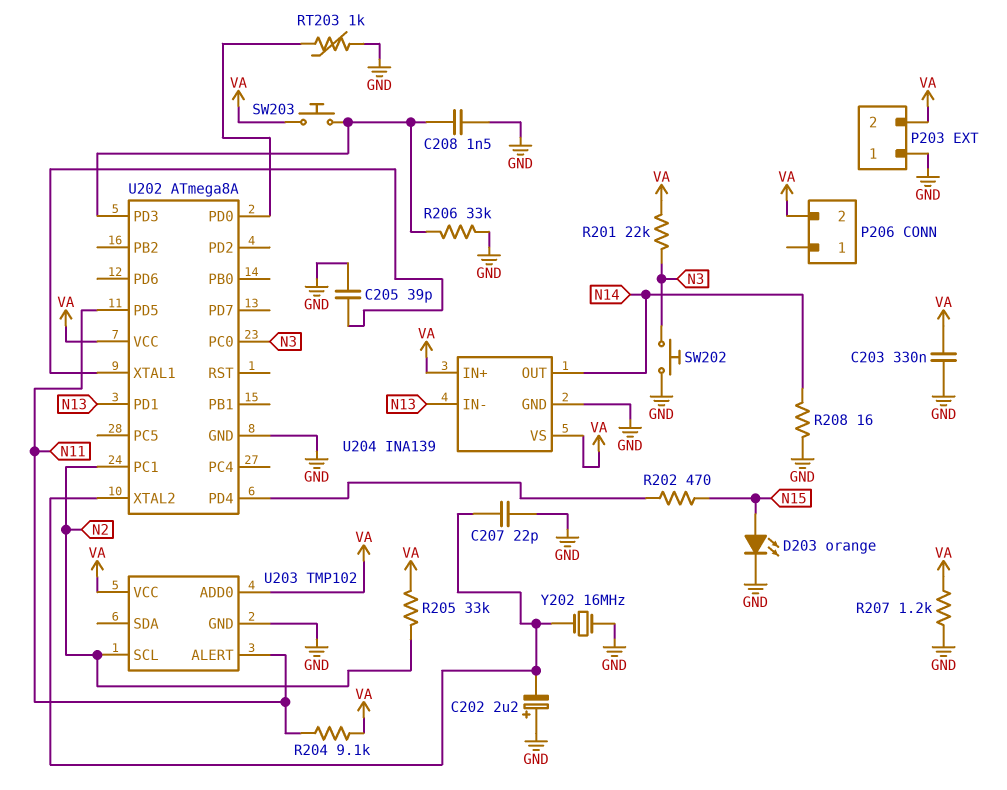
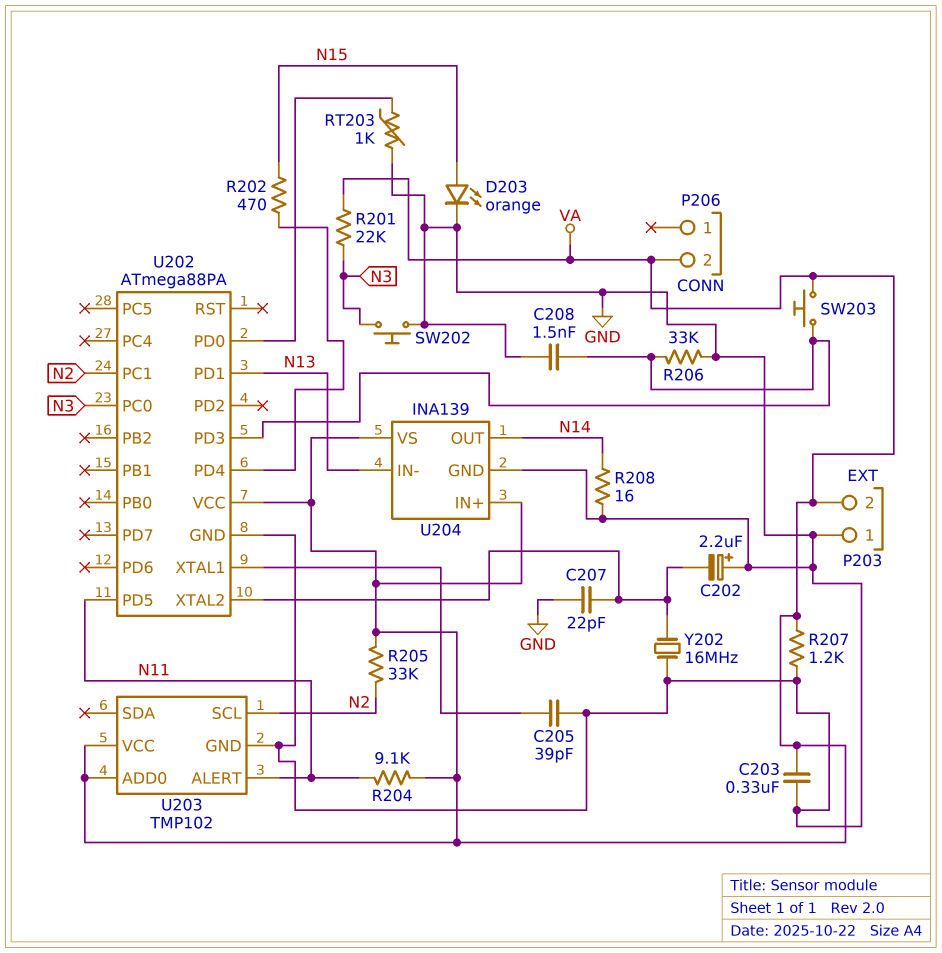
U202: ATmega8A -> ATmega88PA

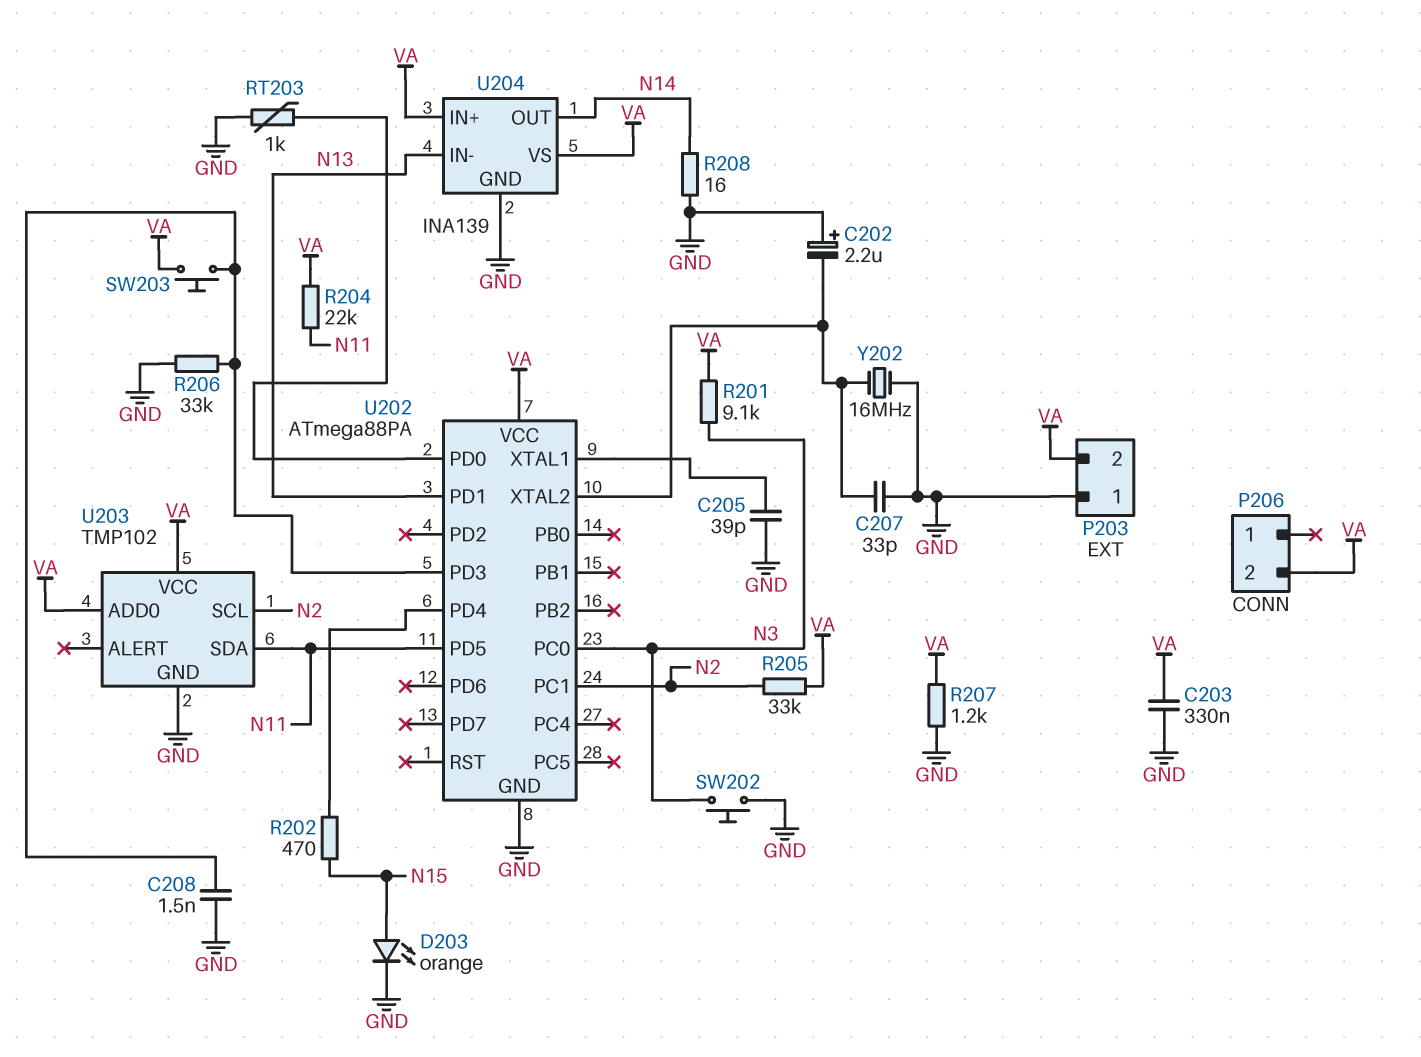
C207: 22pF (GND, U202/XTAL2) -> 33pF (GND, U202/XTAL2)
R201: 22k (N3, VA) -> 9.1k (N3, VA)
R204: 9.1k (N11, VA) -> 22k (N11, VA)
U203 pin ALERT: N11 -> none
U203 pin SDA: none -> N11

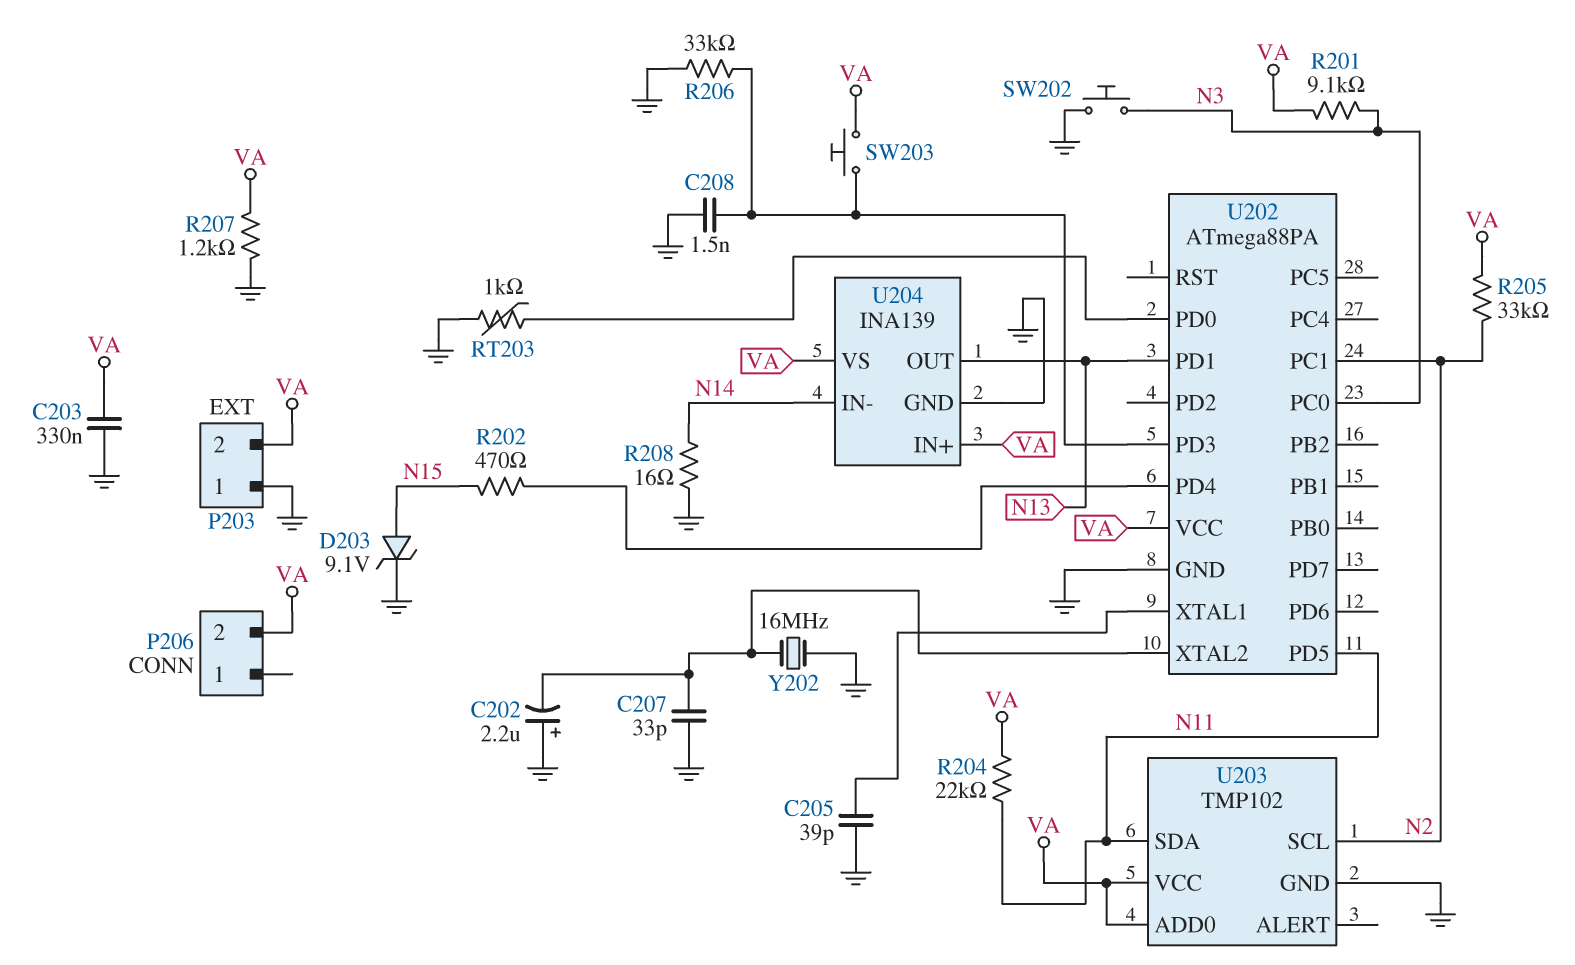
D203: LED orange (A N15, K GND) -> zener 9.1V (A N15, K GND)
U204 pin IN-: N13 -> N14
U204 pin OUT: N14 -> N13

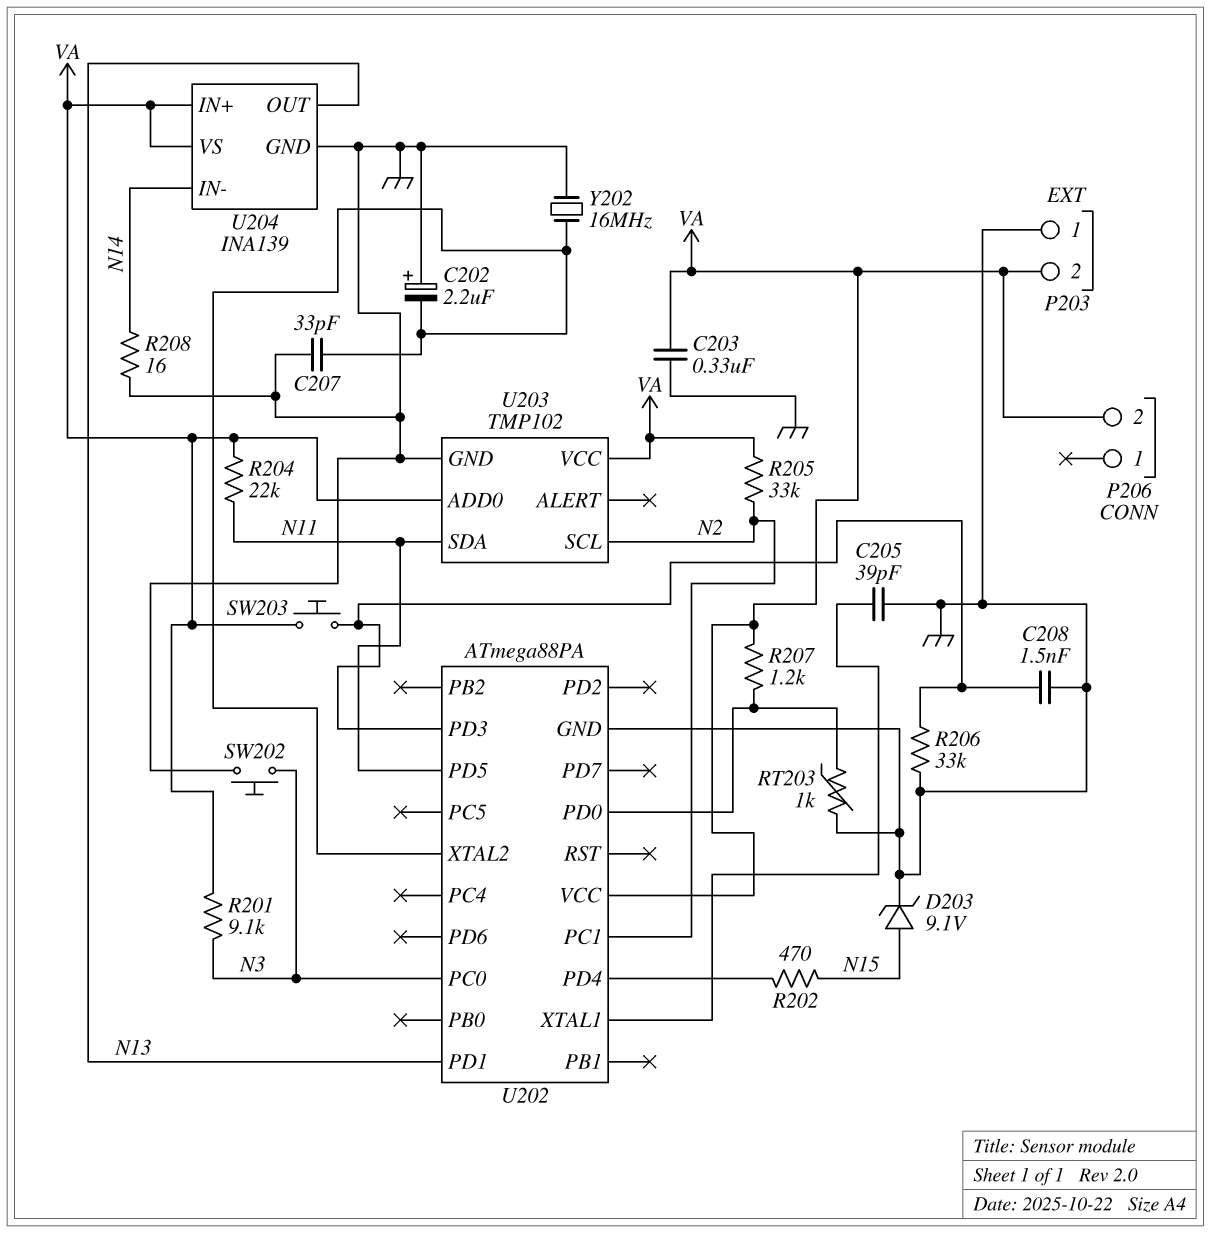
R207: 1.2k (GND, VA) -> 1.2k (U202/PD0, VA)

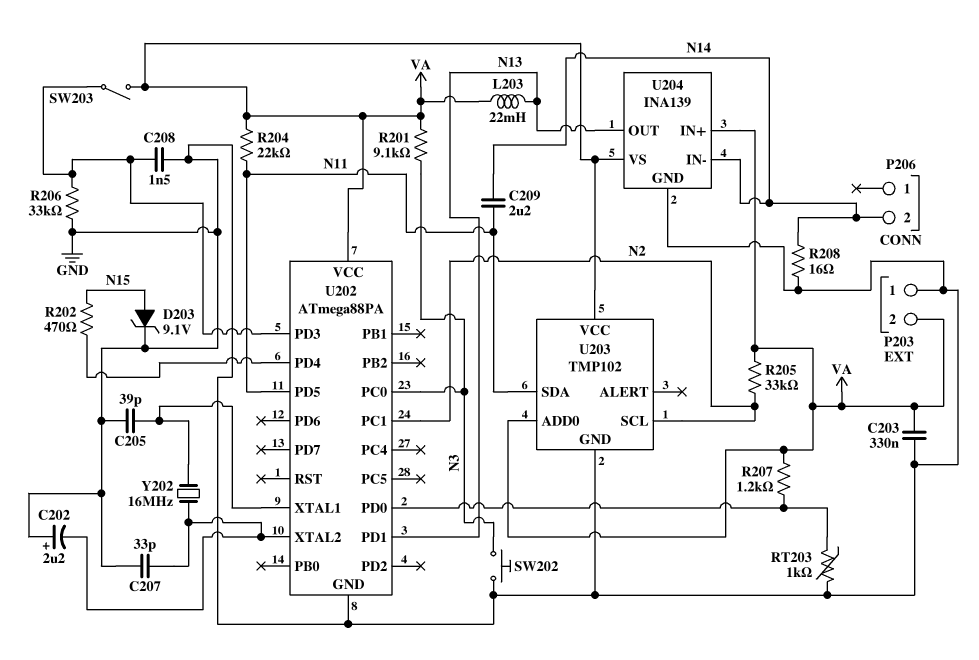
C209: none -> 2.2uF (N11, N14)
L203: none -> 22mH (N13, VA)
P206 pin 2: VA -> N14
SW203: button (U202/PD3, VA) -> switch (U202/PD3, VA)
Y202: 16MHz (GND, U202/XTAL2) -> 16MHz (U202/XTAL1, U202/XTAL2)

